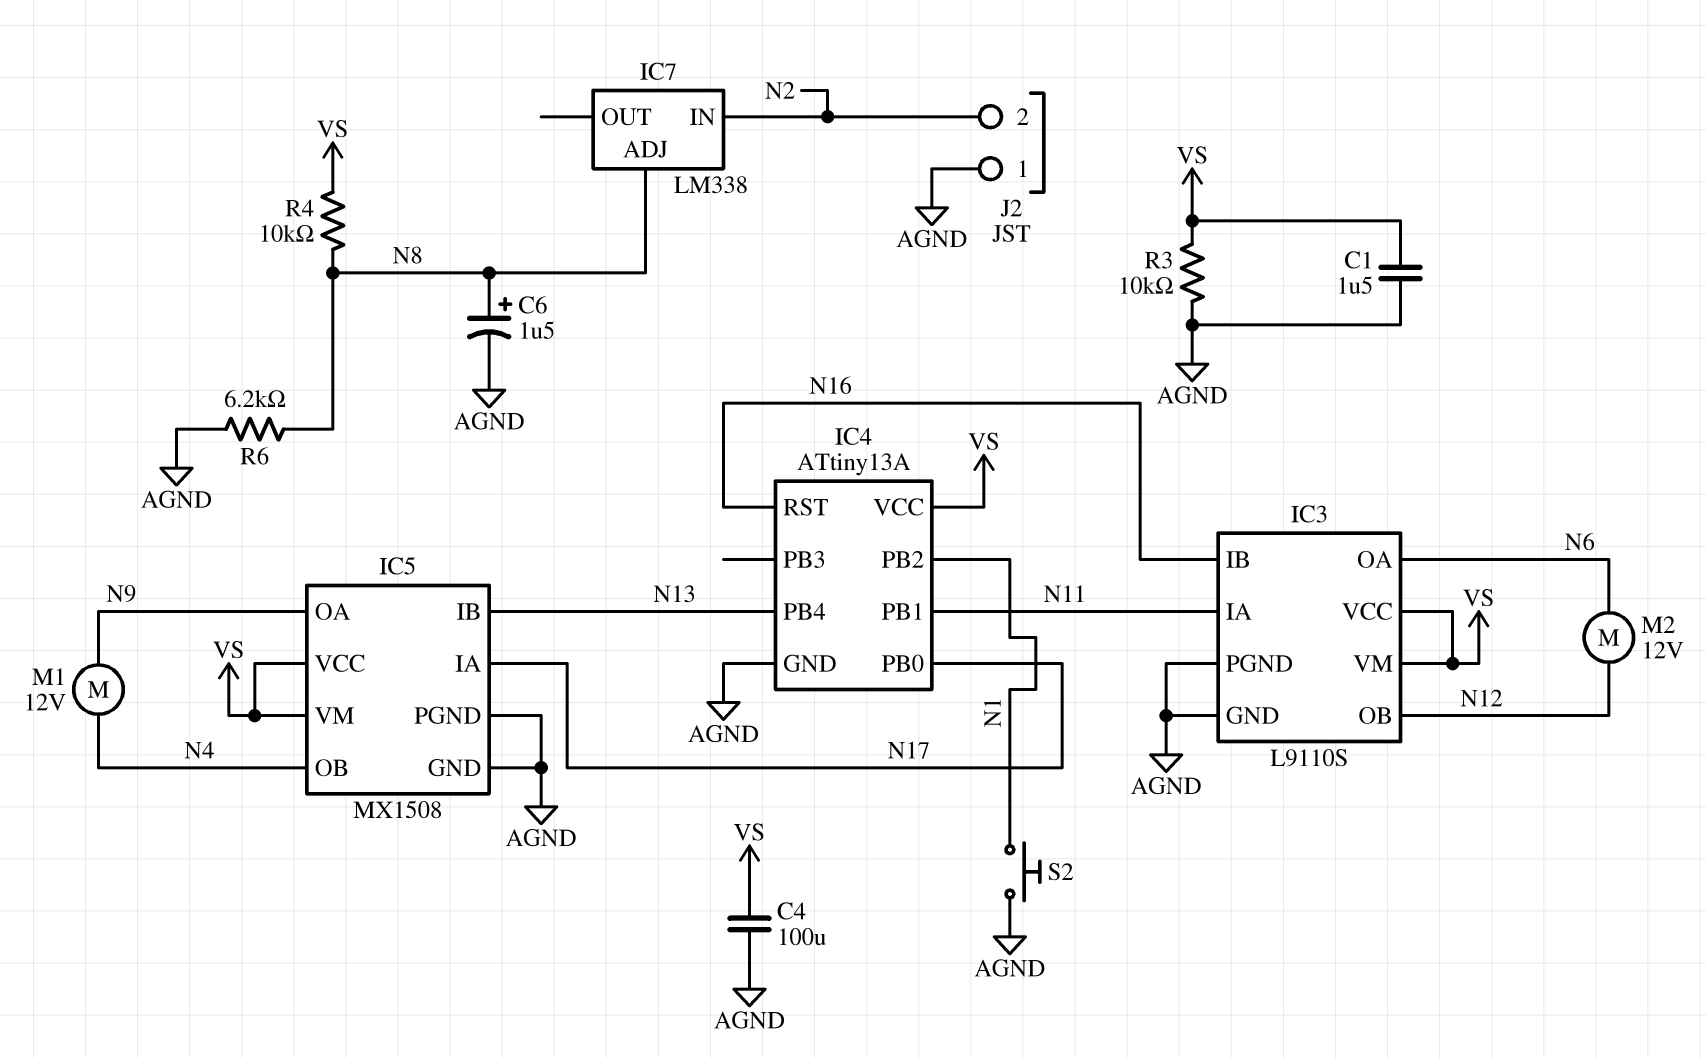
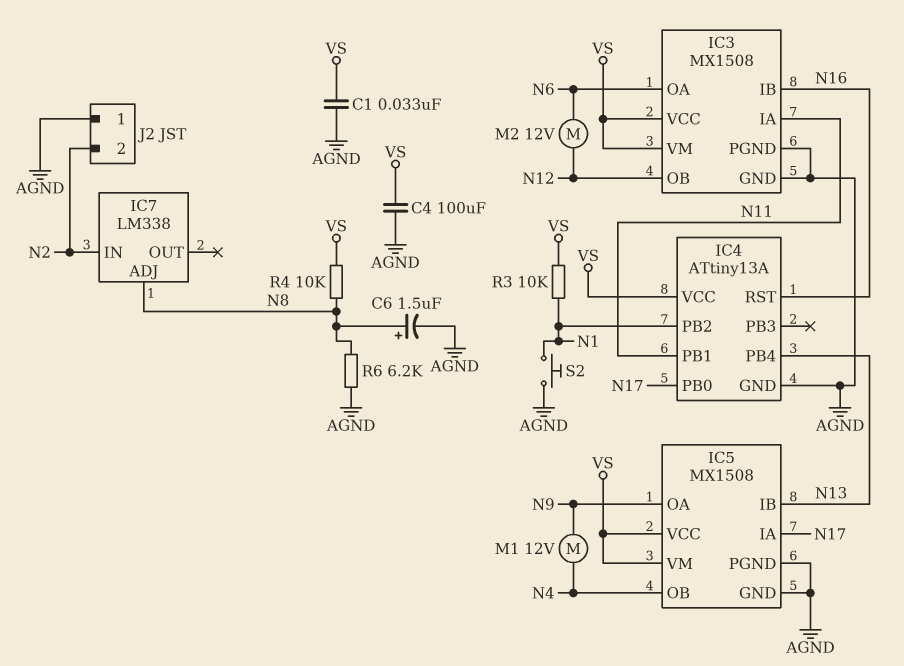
C1: 1.5uF (AGND, VS) -> 33nF (AGND, VS)
IC3: L9110S -> MX1508
R3: 10k (AGND, VS) -> 10k (N1, VS)

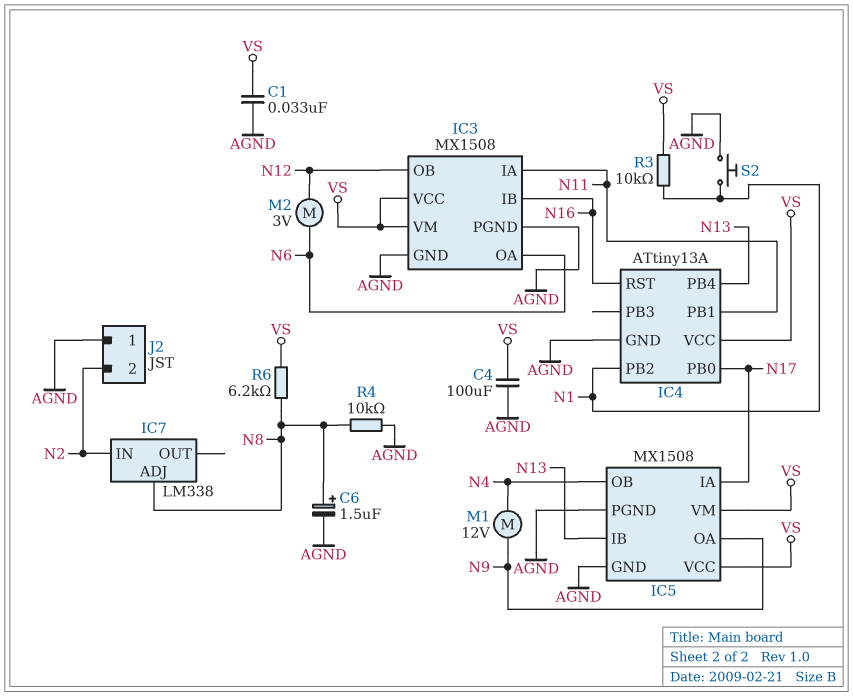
M2: motor 12V (N6, N12) -> motor 3V (N6, N12)
R4: 10k (N8, VS) -> 10k (AGND, N8)
R6: 6.2k (AGND, N8) -> 6.2k (N8, VS)

